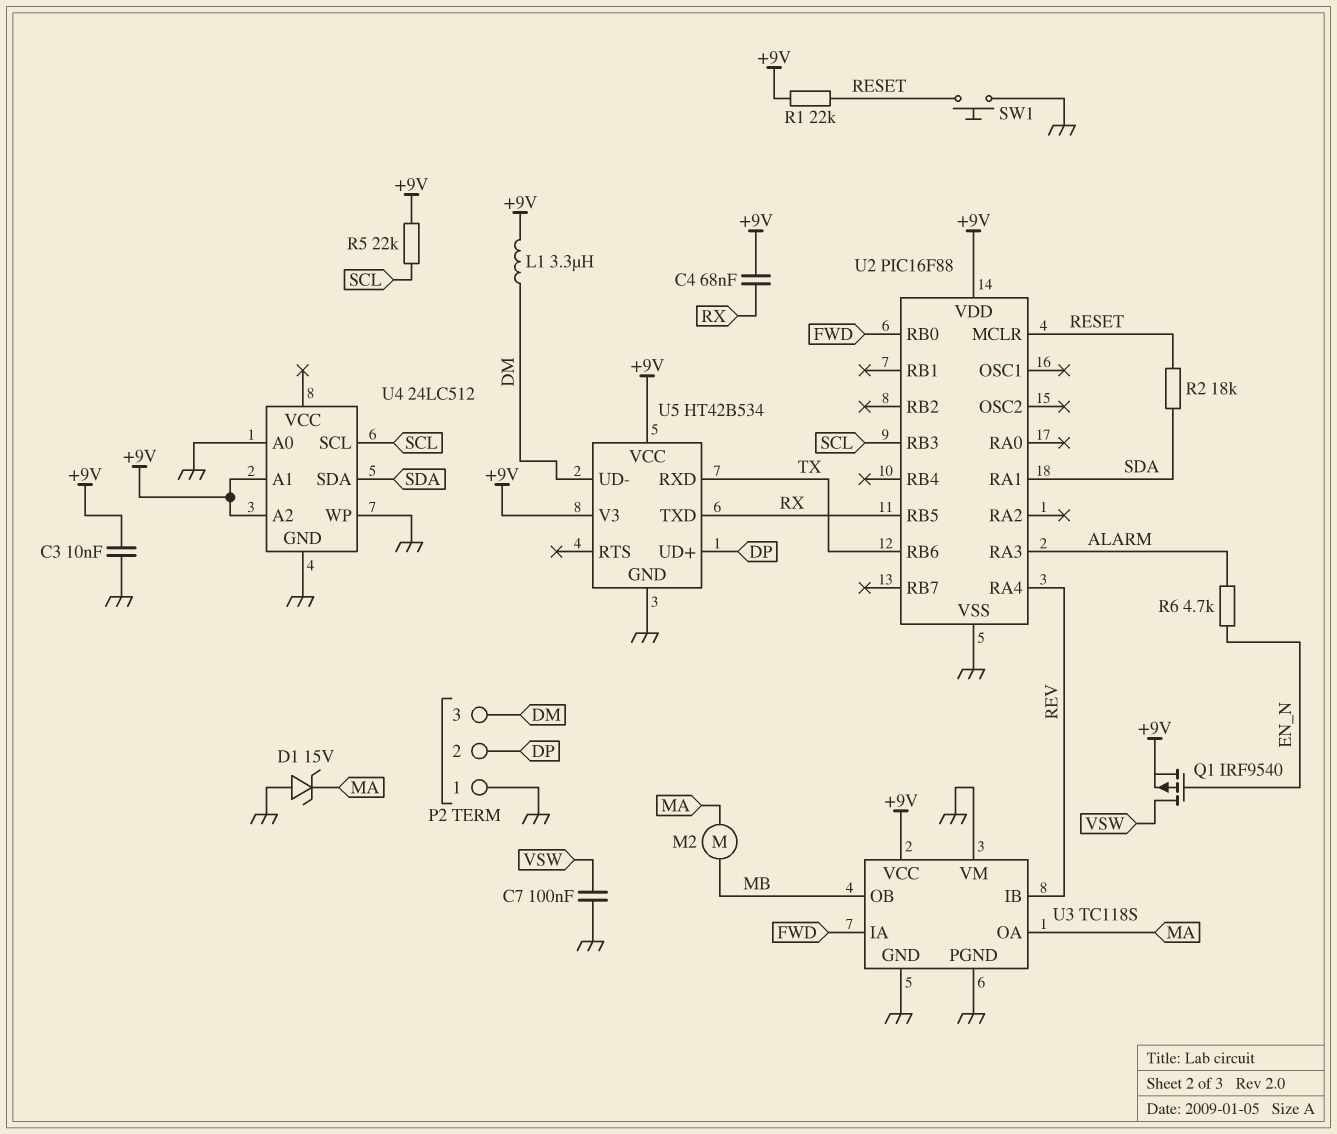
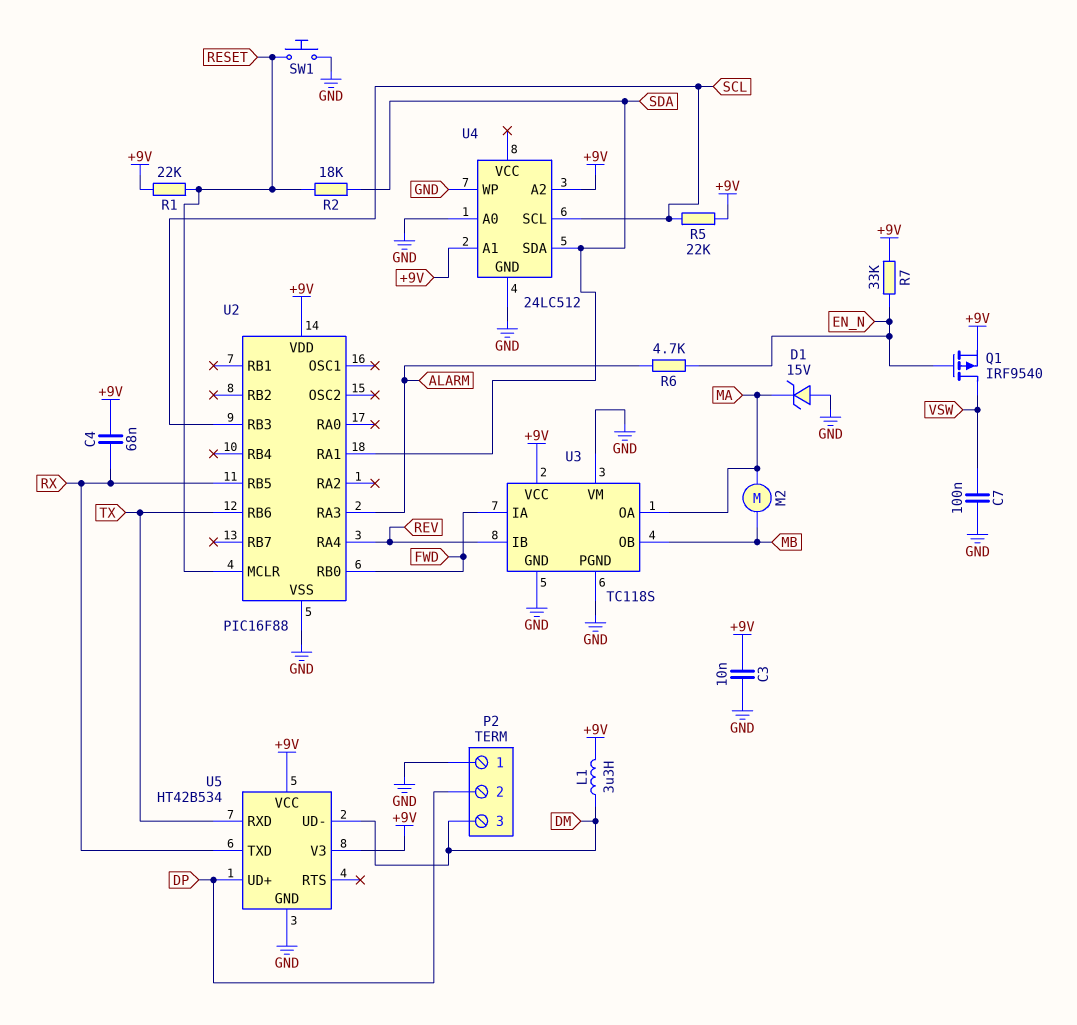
R7: none -> 33k (+9V, EN_N)

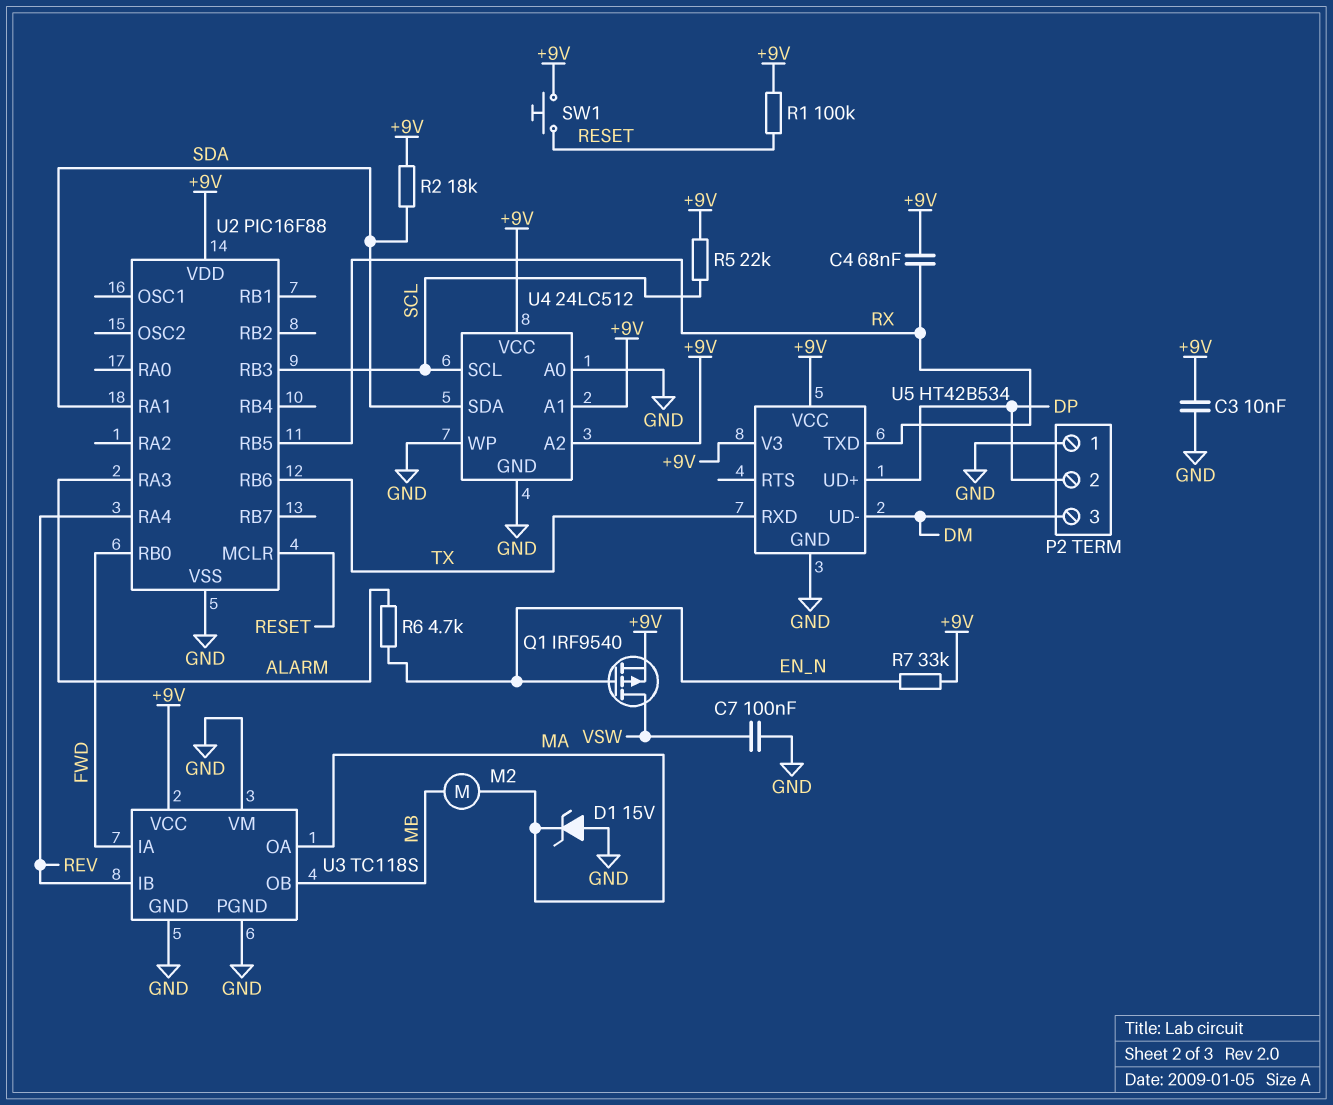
L1: 3.3uH (+9V, DM) -> none
R1: 22k (+9V, RESET) -> 100k (+9V, RESET)
R2: 18k (RESET, SDA) -> 18k (+9V, SDA)
SW1: button (GND, RESET) -> button (+9V, RESET)
U4 pin VCC: none -> +9V

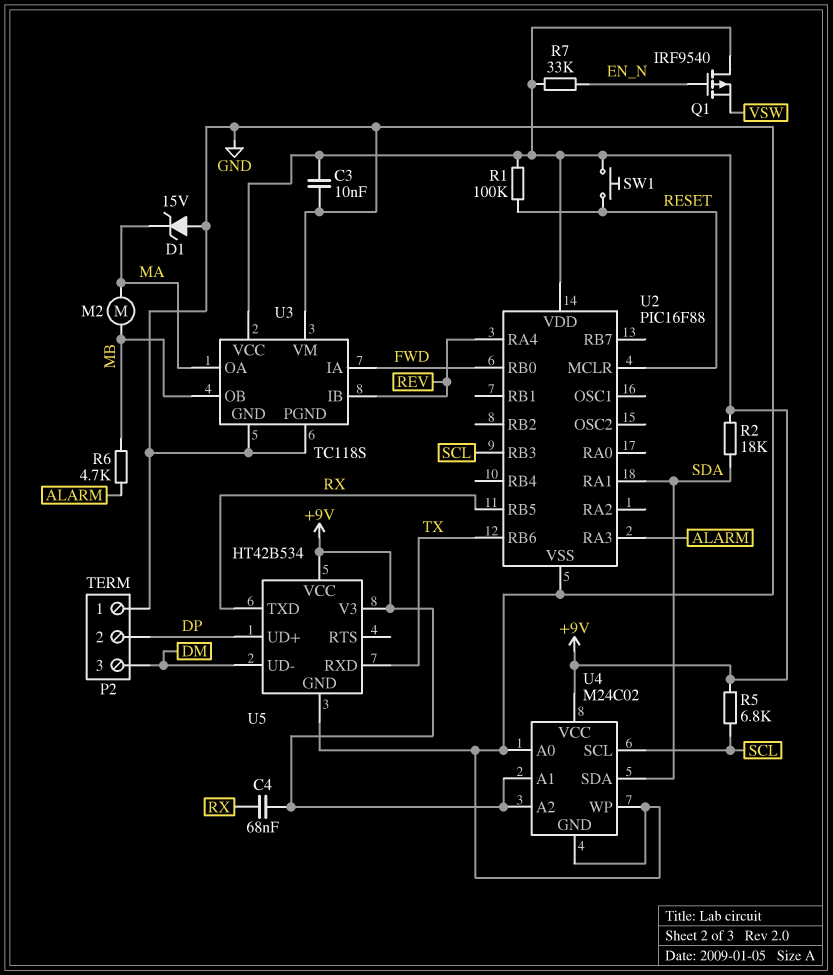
C7: 100nF (GND, VSW) -> none
Q1: PMOS IRF9540 (G EN_N, D VSW, S +9V) -> PMOS IRF9540 (G EN_N, D +9V, S VSW)
R5: 22k (+9V, SCL) -> 6.8k (+9V, SCL)
R6: 4.7k (ALARM, EN_N) -> 4.7k (ALARM, MB)
U4: 24LC512 -> M24C02

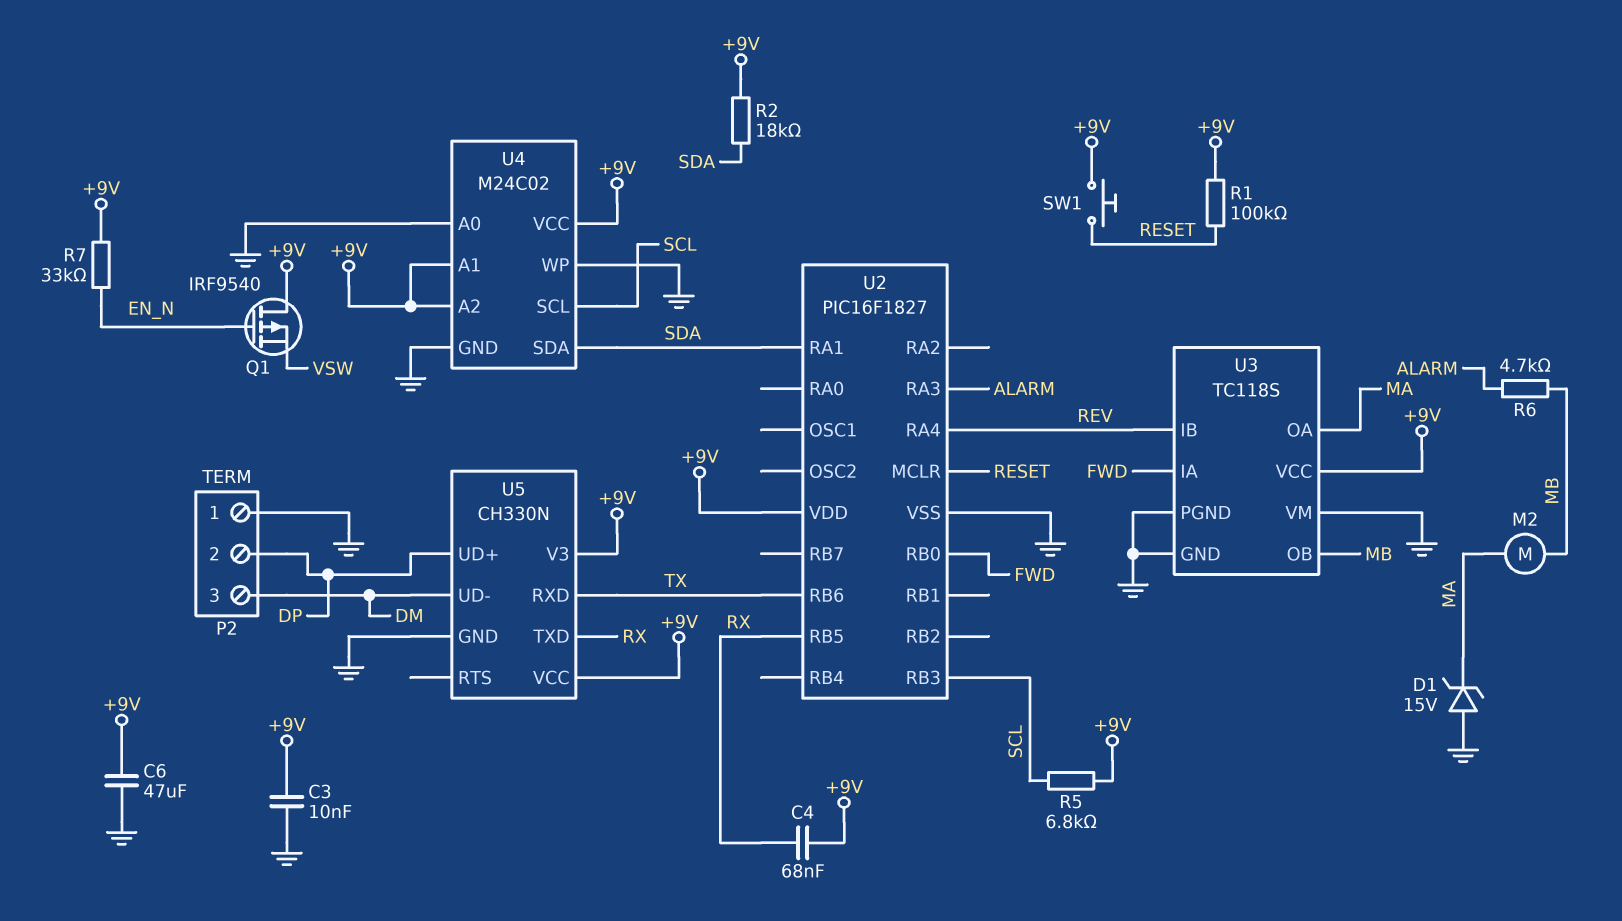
C6: none -> 47uF (+9V, GND)
U2: PIC16F88 -> PIC16F1827
U5: HT42B534 -> CH330N

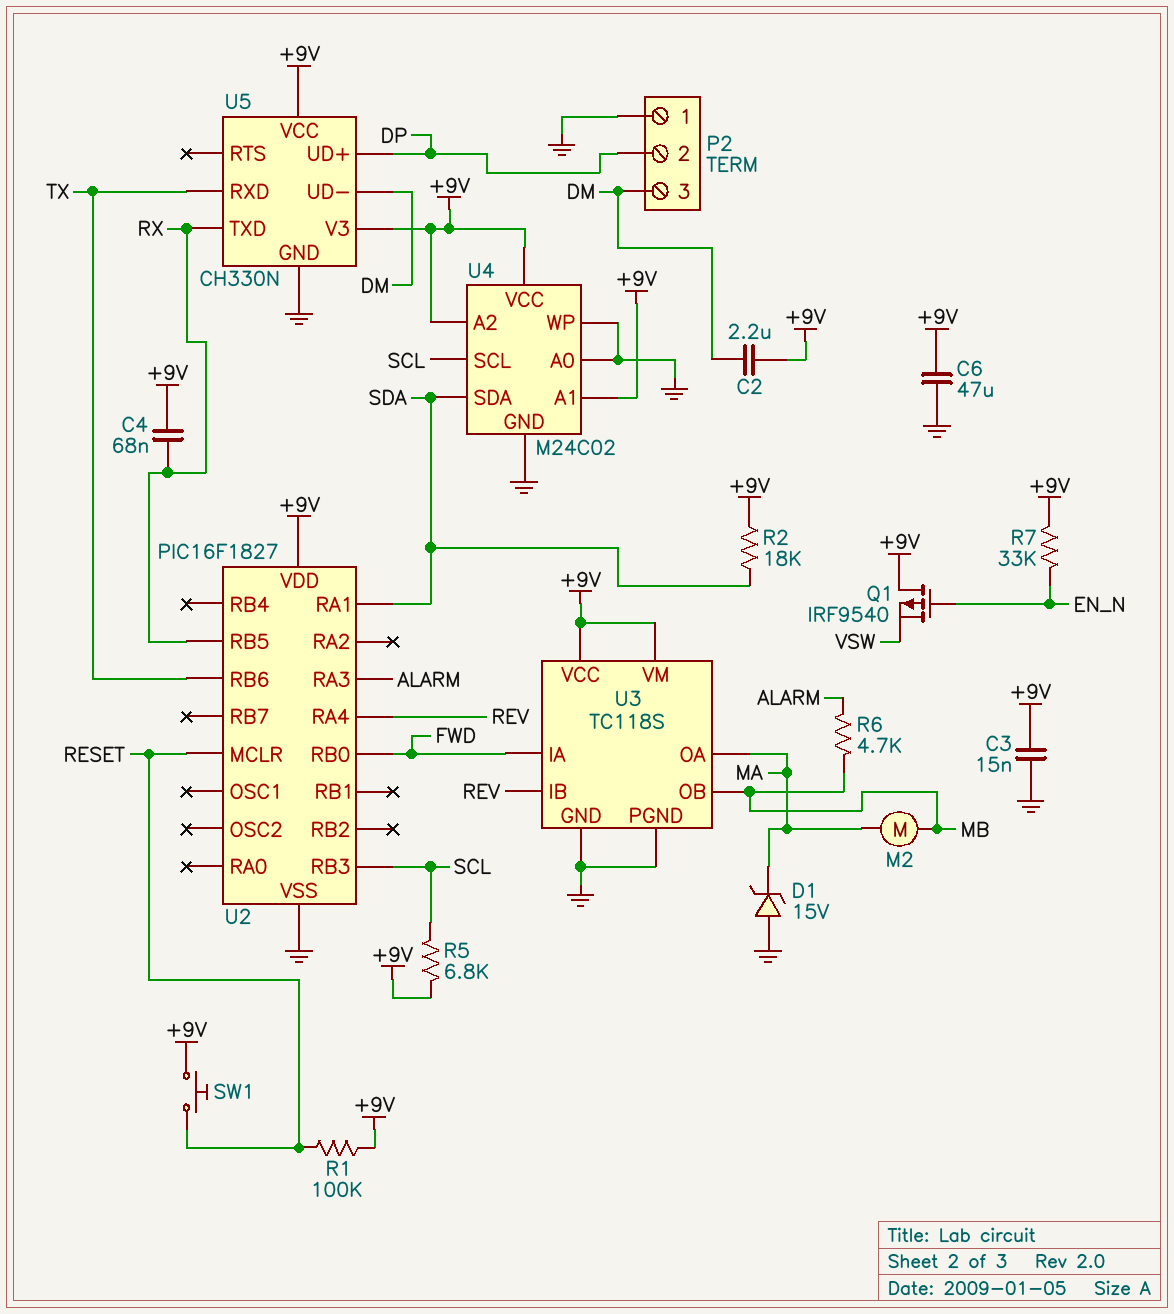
C2: none -> 2.2uF (+9V, DM)
C3: 10nF (+9V, GND) -> 15nF (+9V, GND)
U3 pin VM: GND -> +9V

